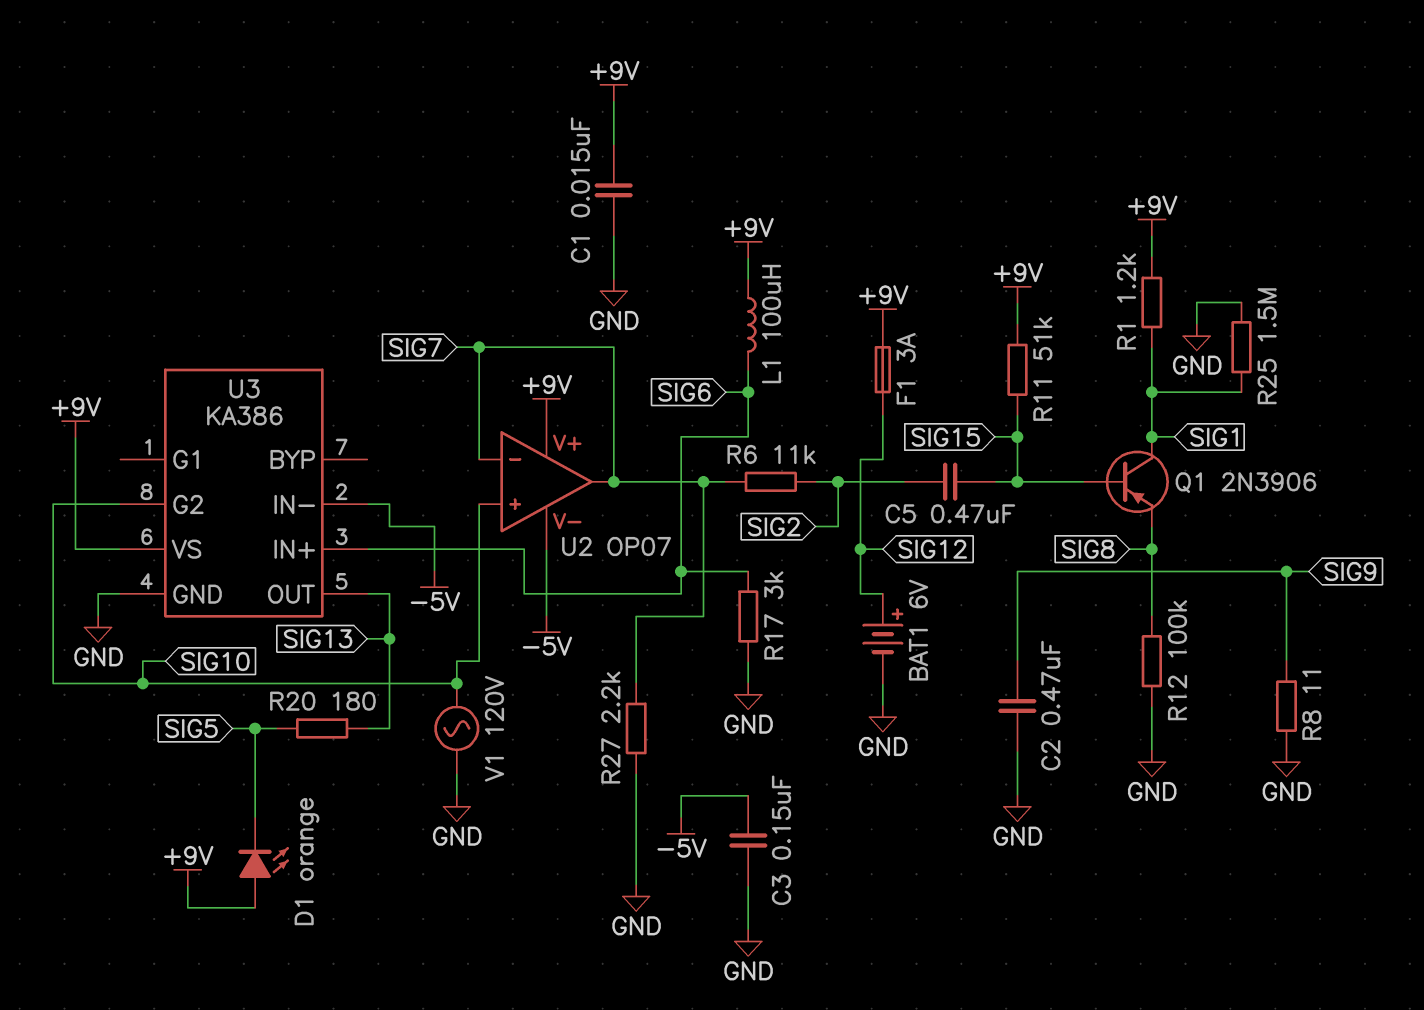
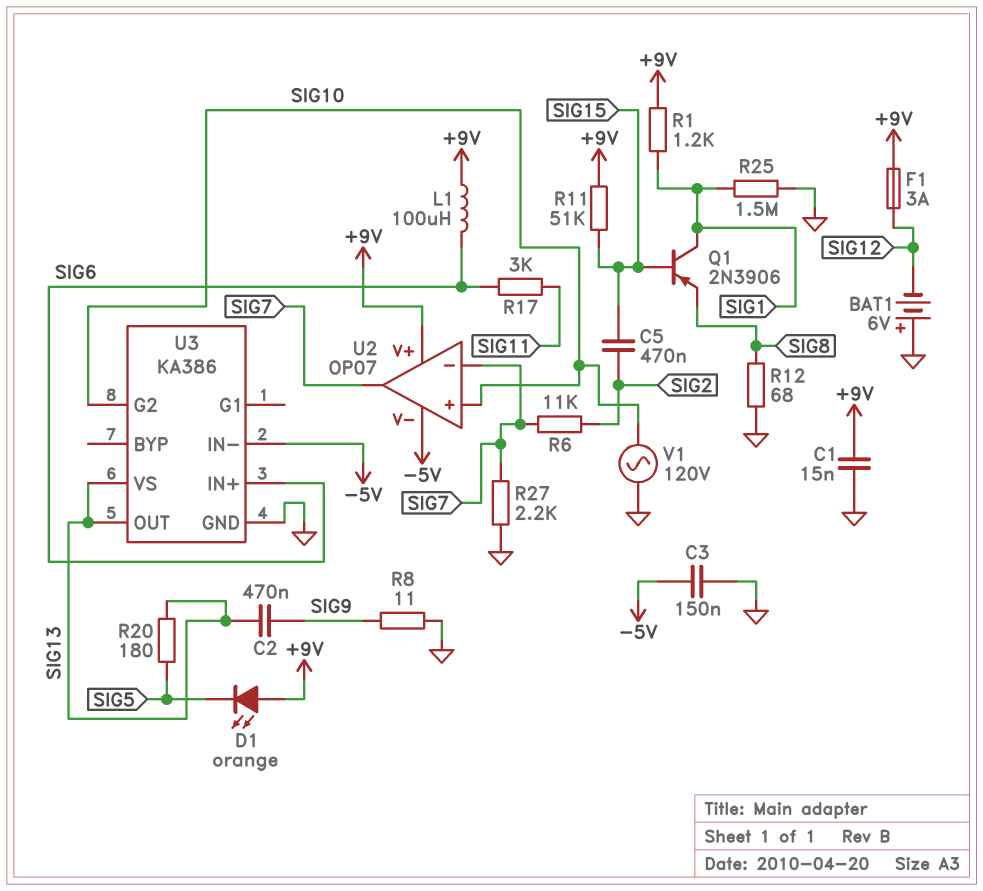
BAT1: 6V (plus SIG12, minus GND) -> 6V (plus GND, minus SIG12)
C2: 470nF (GND, SIG9) -> 470nF (SIG9, SIG13)
R12: 100k (GND, SIG8) -> 68 (GND, SIG8)
R17: 3k (GND, SIG6) -> 3k (SIG6, SIG11)
U3 pin VS: +9V -> SIG13

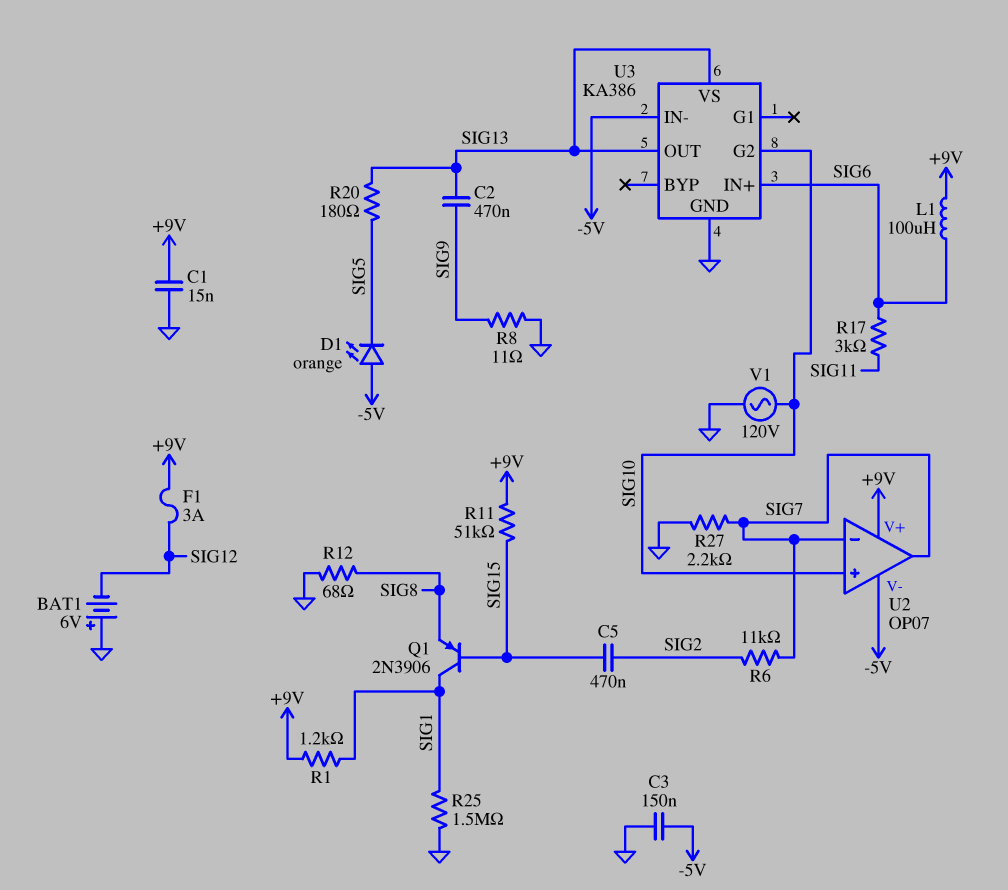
D1: LED orange (A +9V, K SIG5) -> LED orange (A -5V, K SIG5)

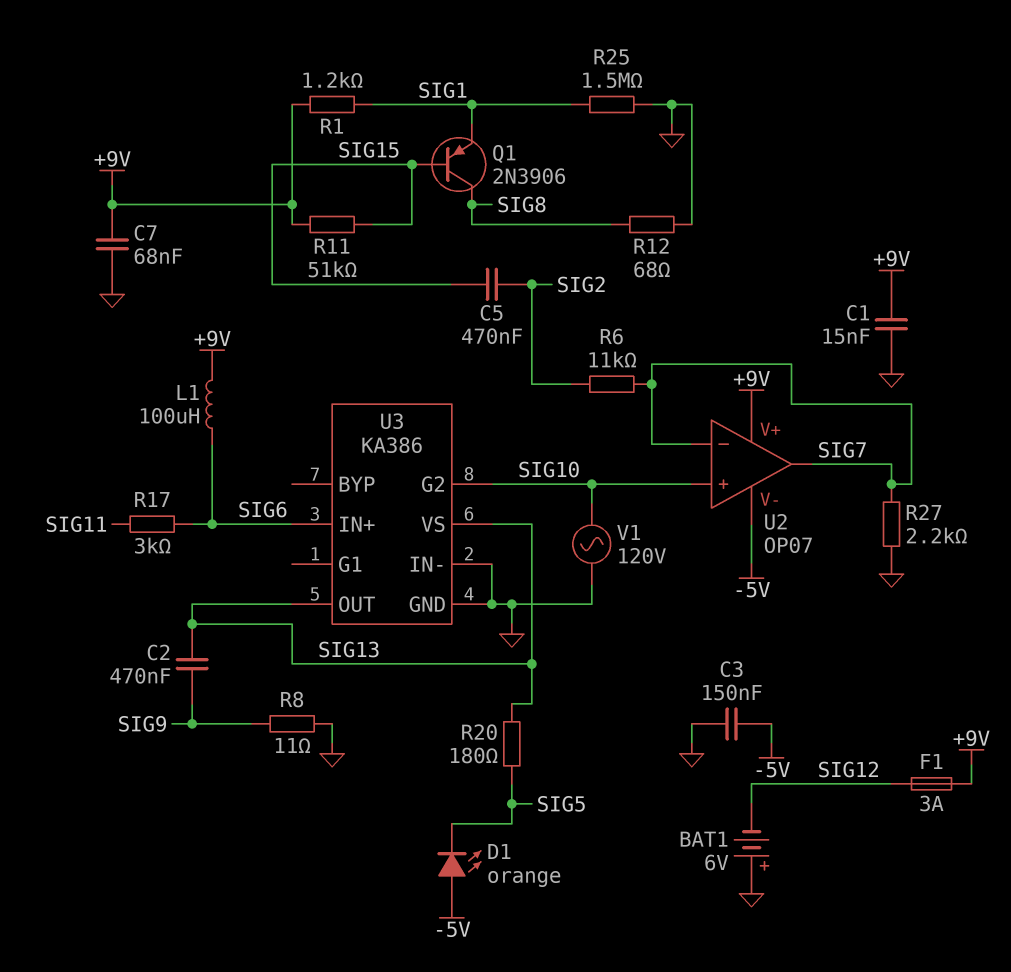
C7: none -> 68nF (+9V, GND)
Q1: PNP 2N3906 (B SIG15, C SIG1, E SIG8) -> PNP 2N3906 (B SIG15, C SIG8, E SIG1)
U3 pin IN-: -5V -> GND

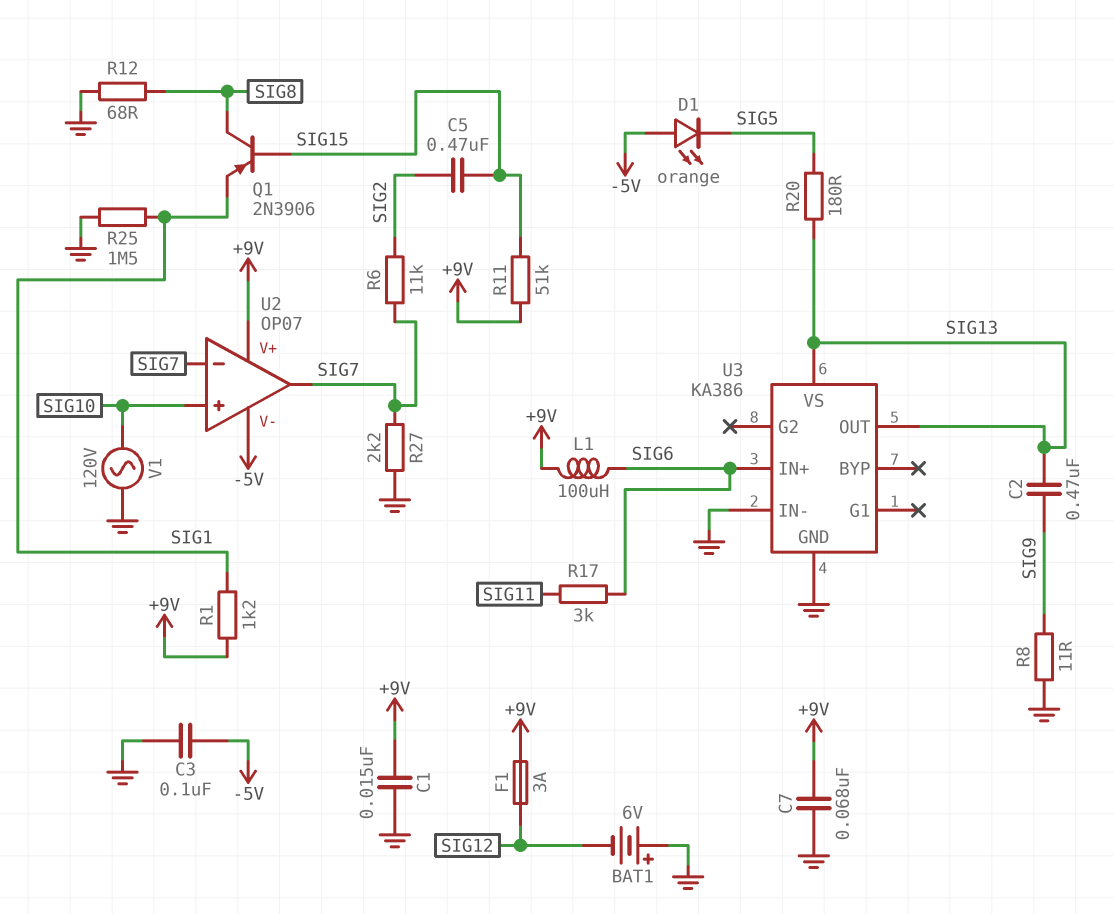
C3: 150nF (-5V, GND) -> 100nF (-5V, GND)
U3 pin G2: SIG10 -> none

